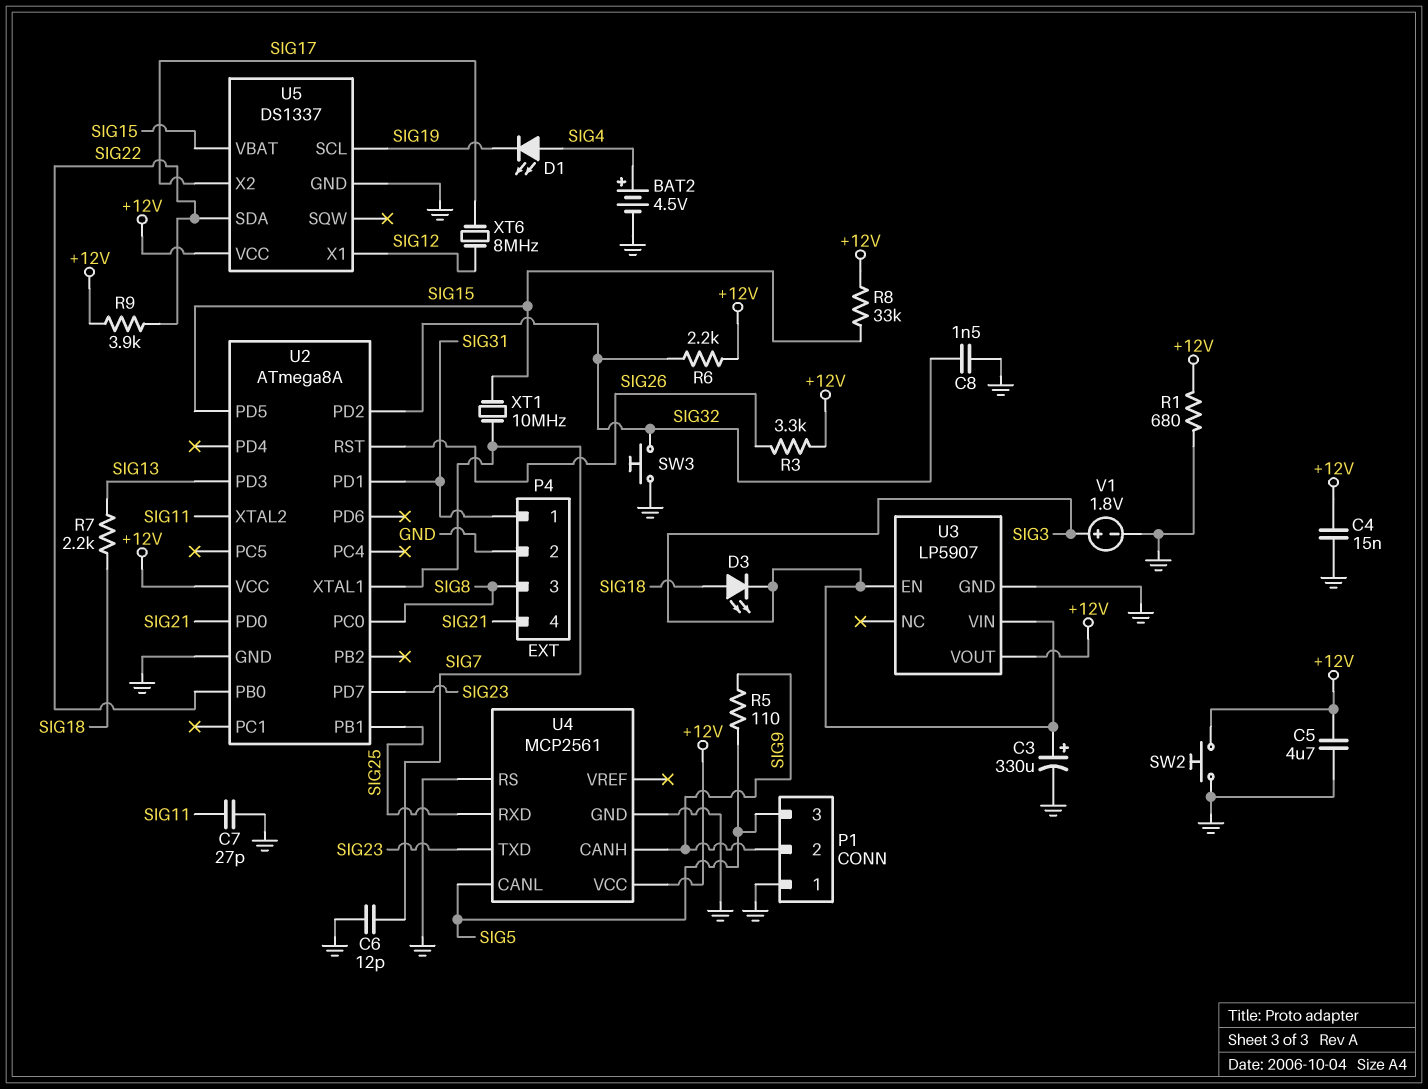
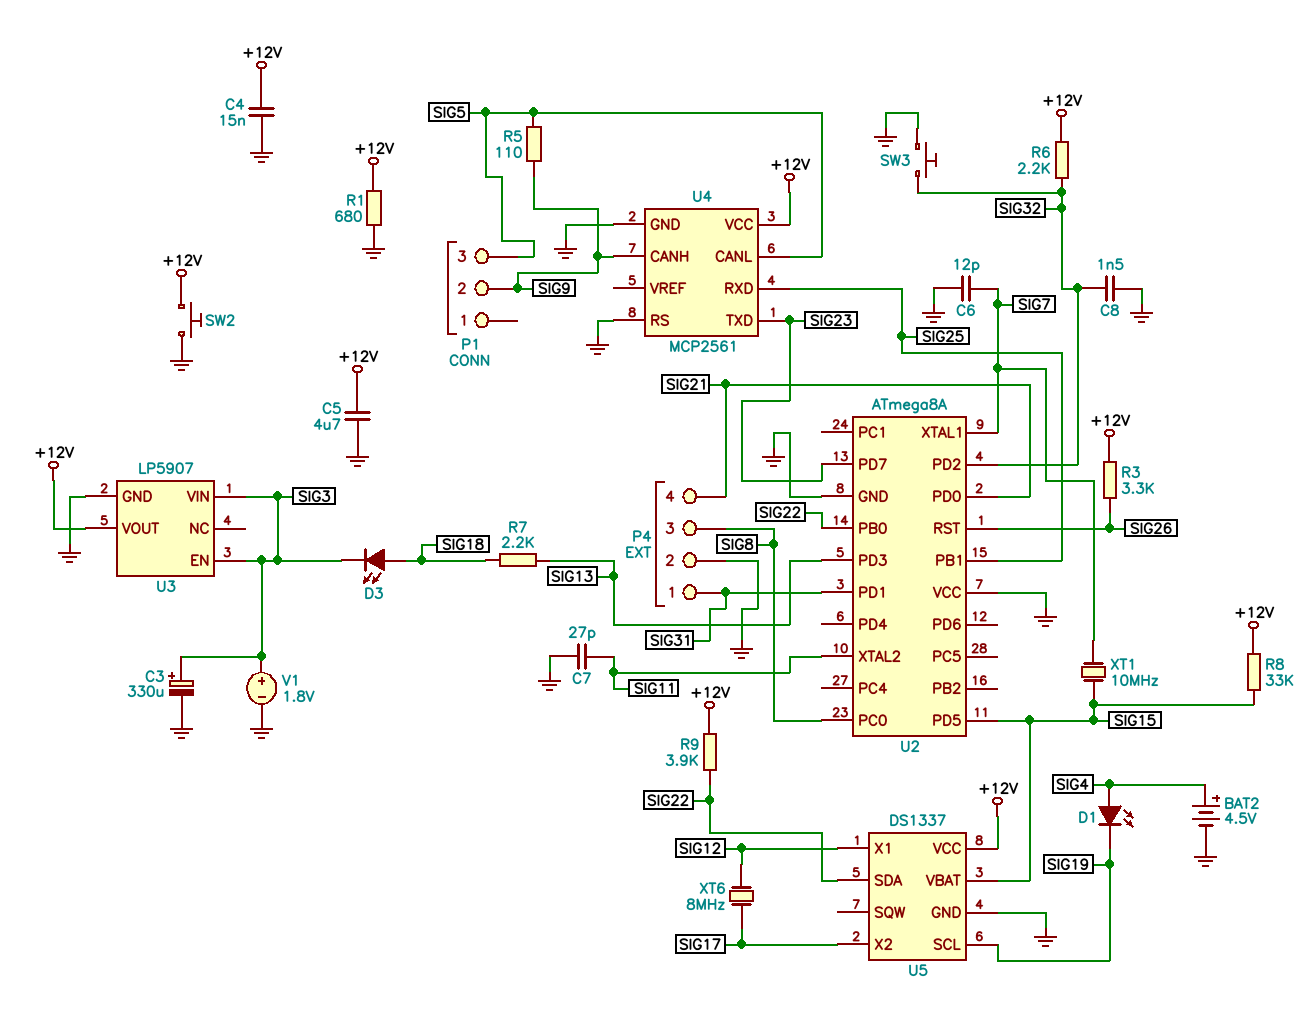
P1 pin 1: GND -> none
U2 pin VCC: +12V -> GND

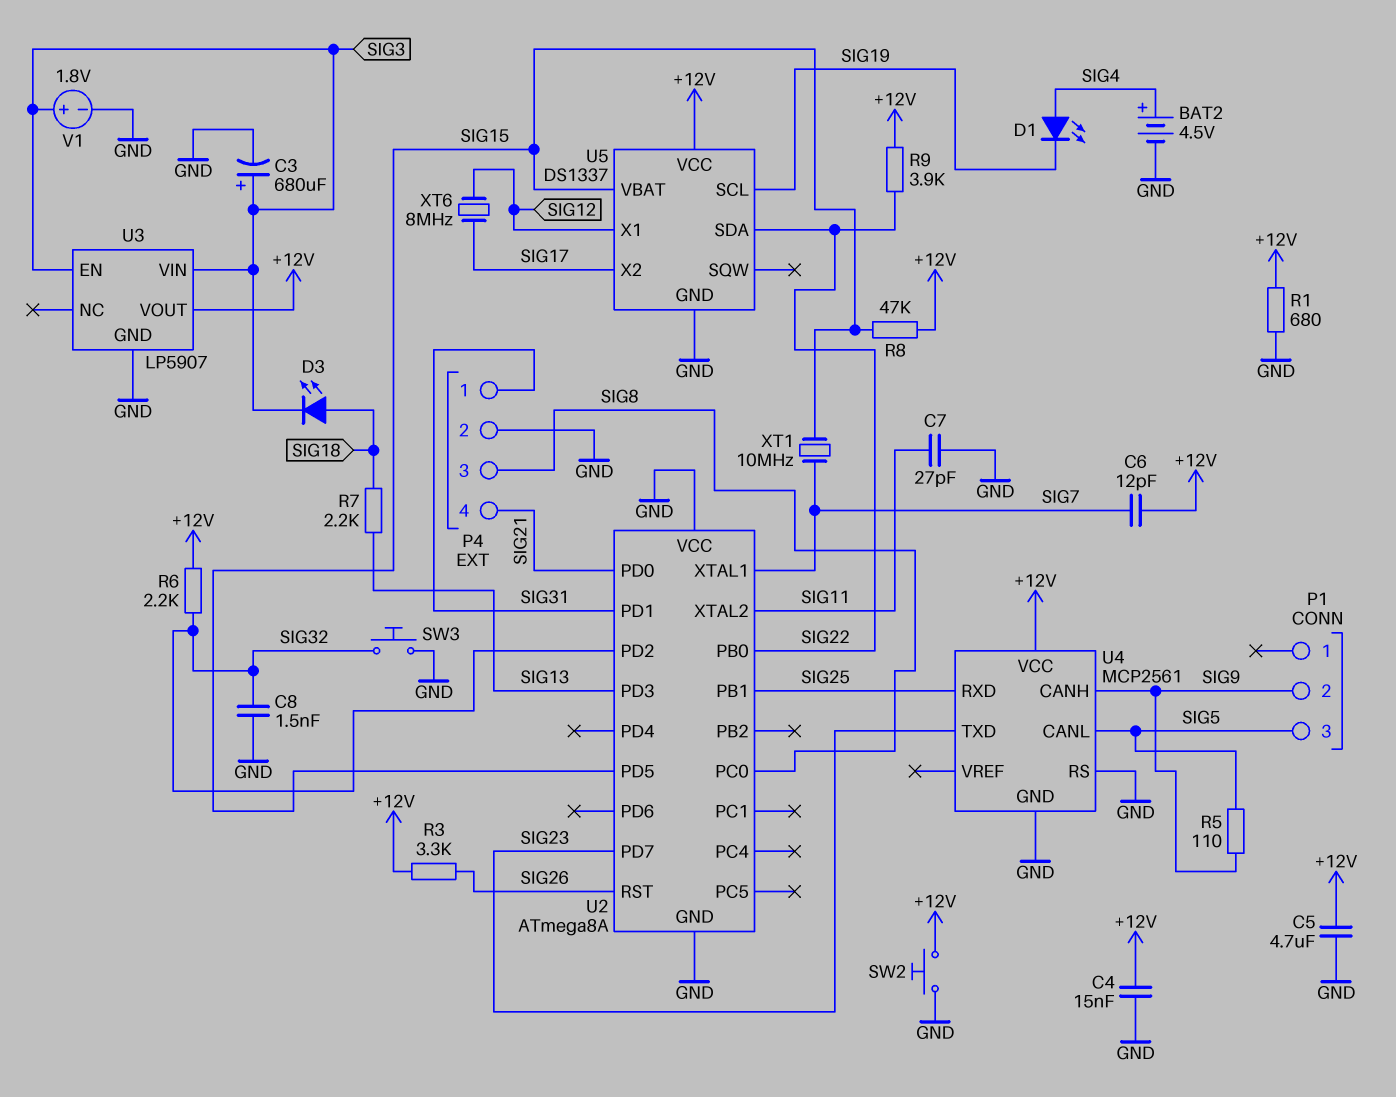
C3: 330uF (plus SIG3, minus GND) -> 680uF (plus SIG3, minus GND)
C6: 12pF (GND, SIG7) -> 12pF (+12V, SIG7)
R8: 33k (+12V, SIG15) -> 47k (+12V, SIG15)

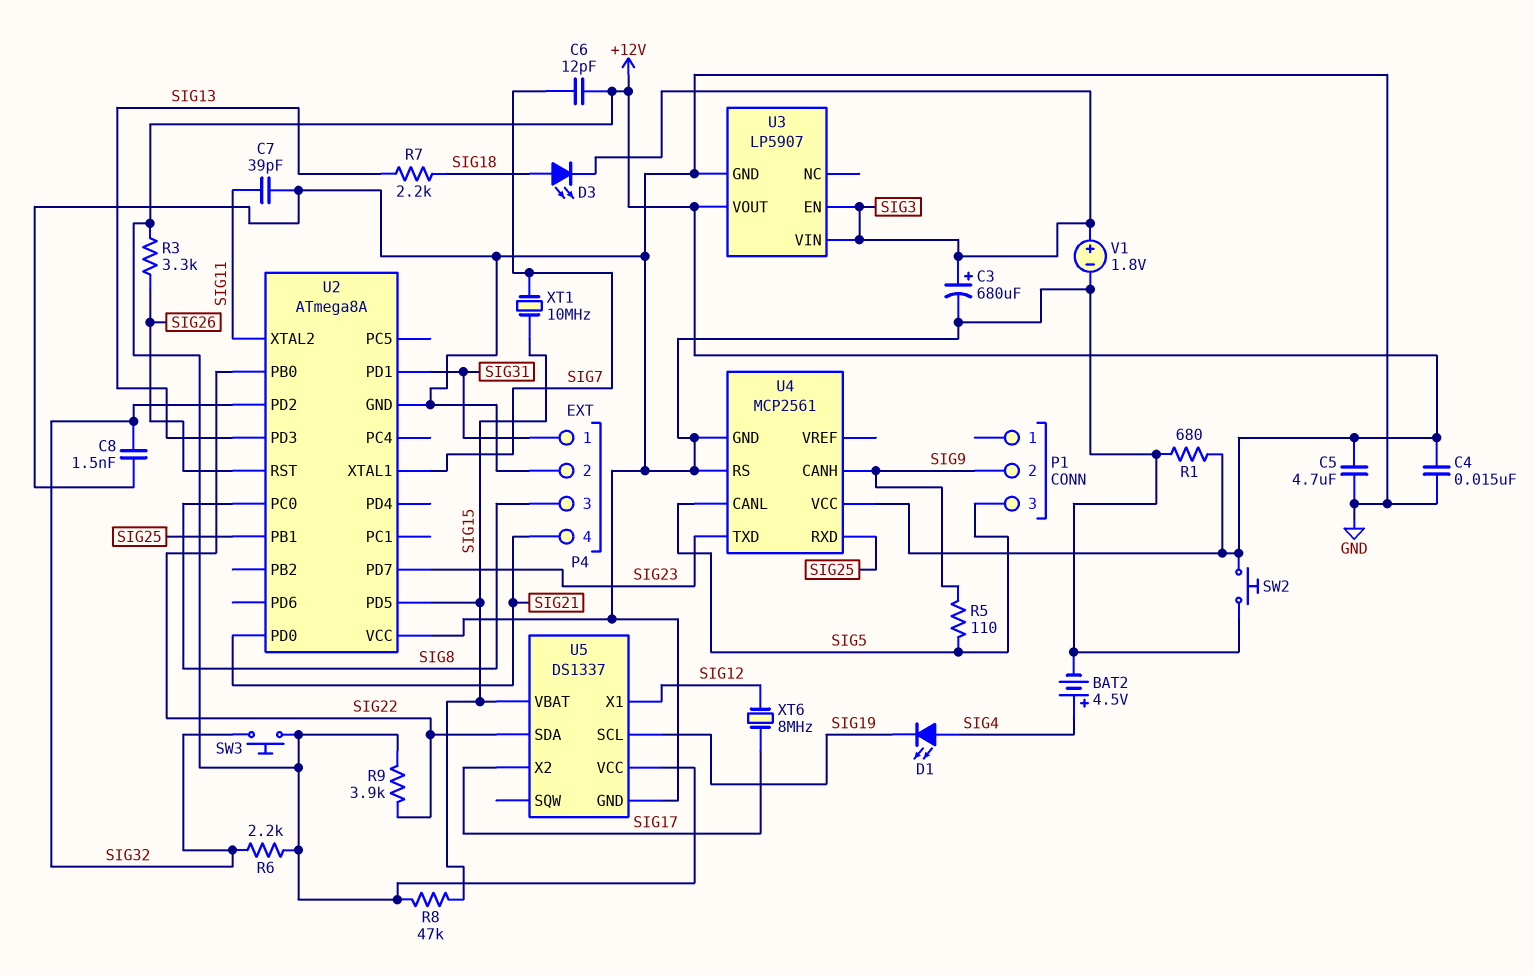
C7: 27pF (GND, SIG11) -> 39pF (GND, SIG11)
SW3: button (GND, SIG32) -> button (+12V, SIG32)

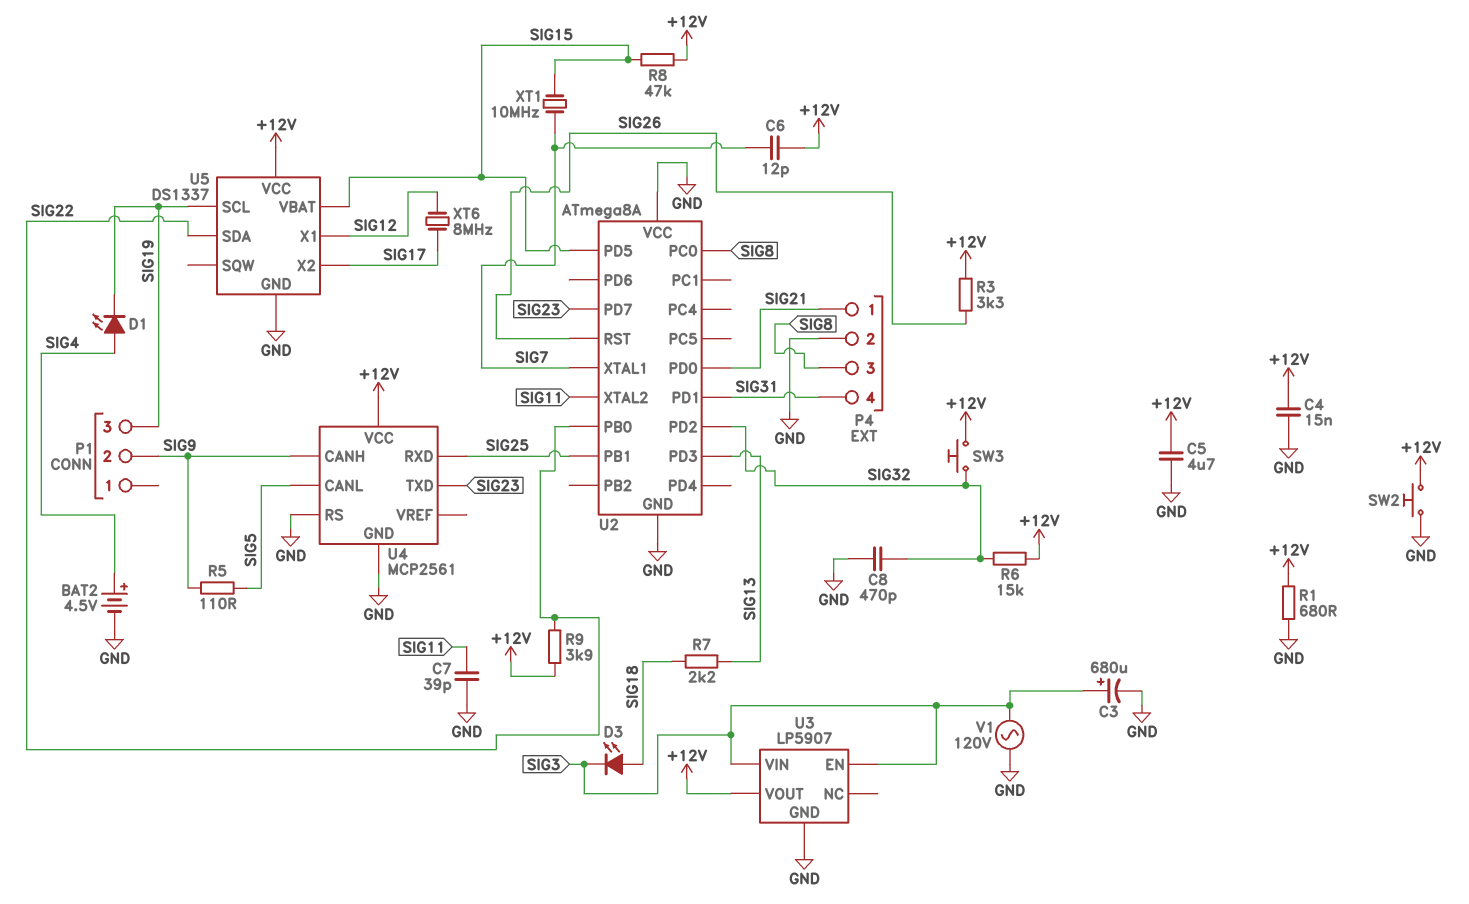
C8: 1.5nF (GND, SIG32) -> 470pF (GND, SIG32)
P1 pin 3: SIG5 -> SIG19
P4 pin 1: SIG31 -> SIG21
P4 pin 4: SIG21 -> SIG31
R6: 2.2k (+12V, SIG32) -> 15k (+12V, SIG32)
V1: 1.8V (plus SIG3, minus GND) -> AC 120V (GND, SIG3)

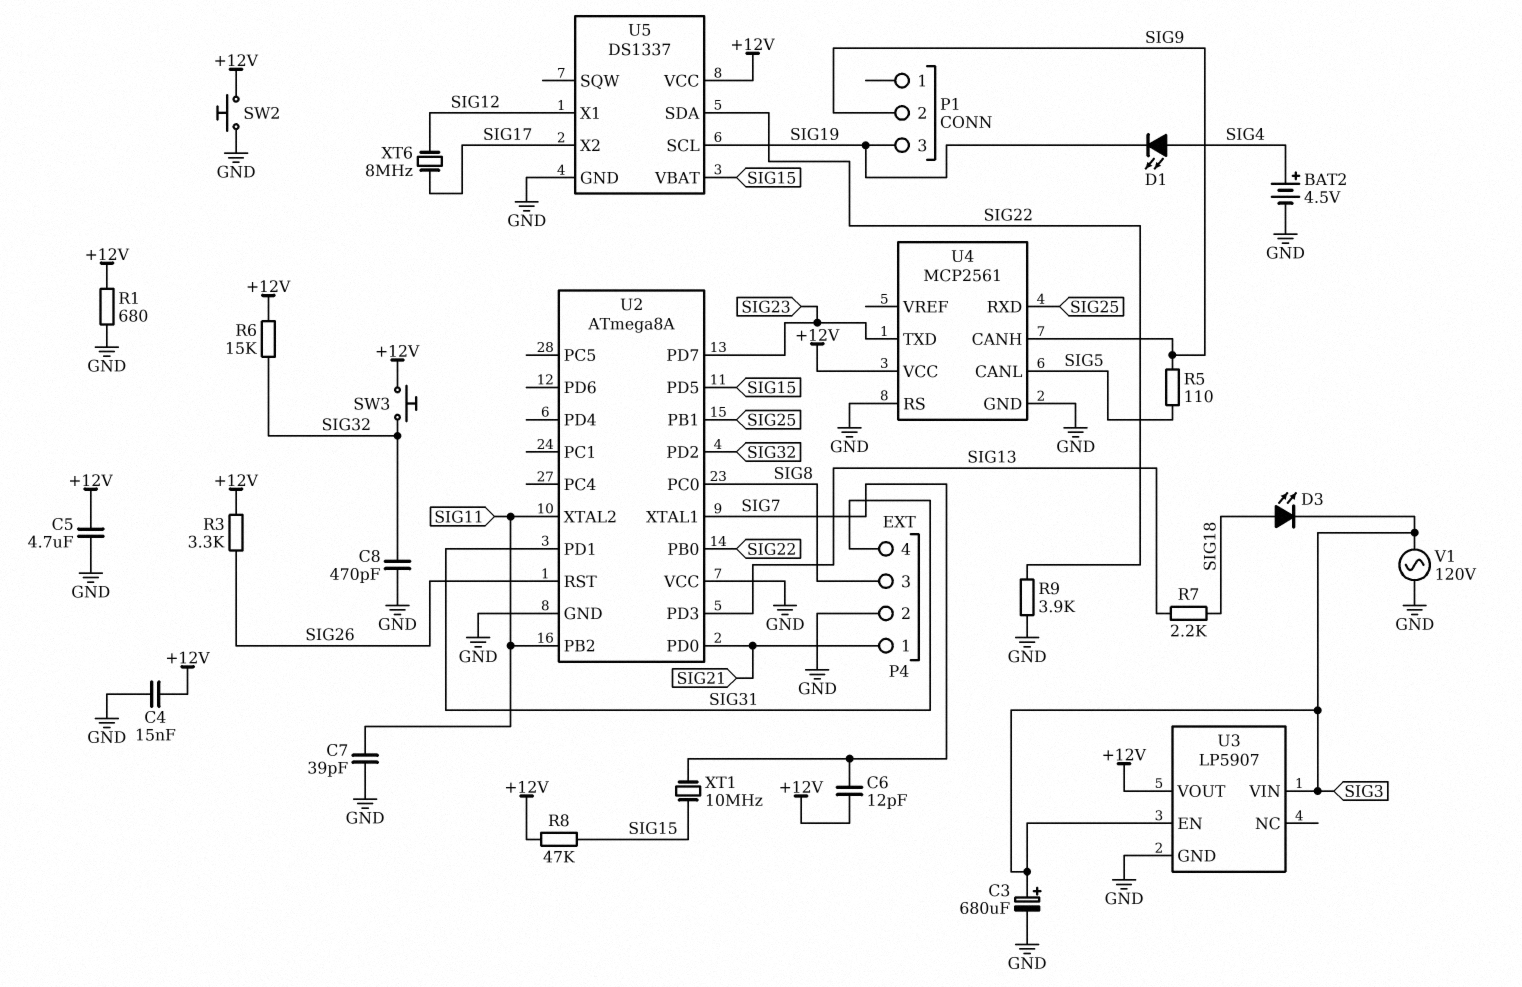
R9: 3.9k (+12V, SIG22) -> 3.9k (GND, SIG22)
U2 pin PB2: none -> SIG11

